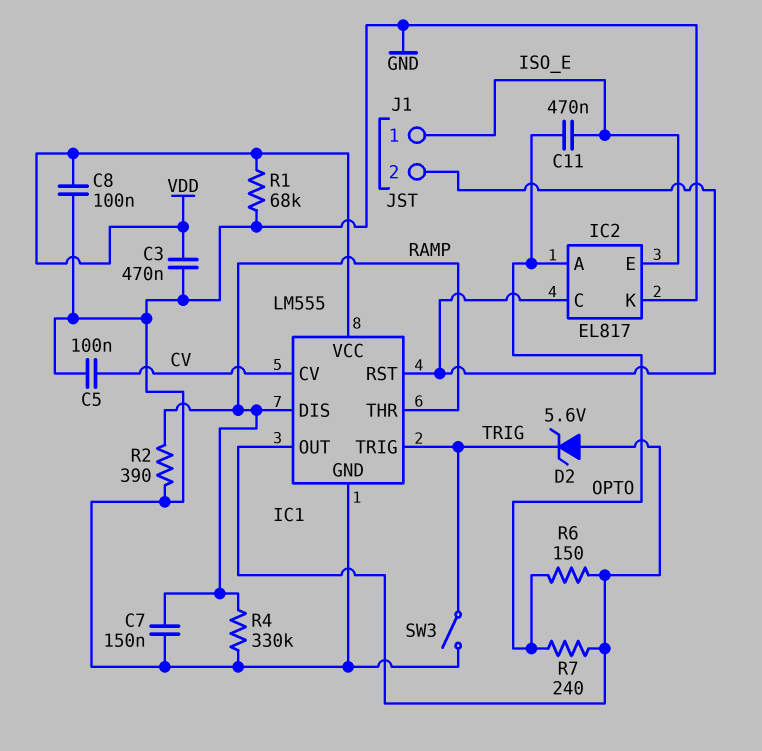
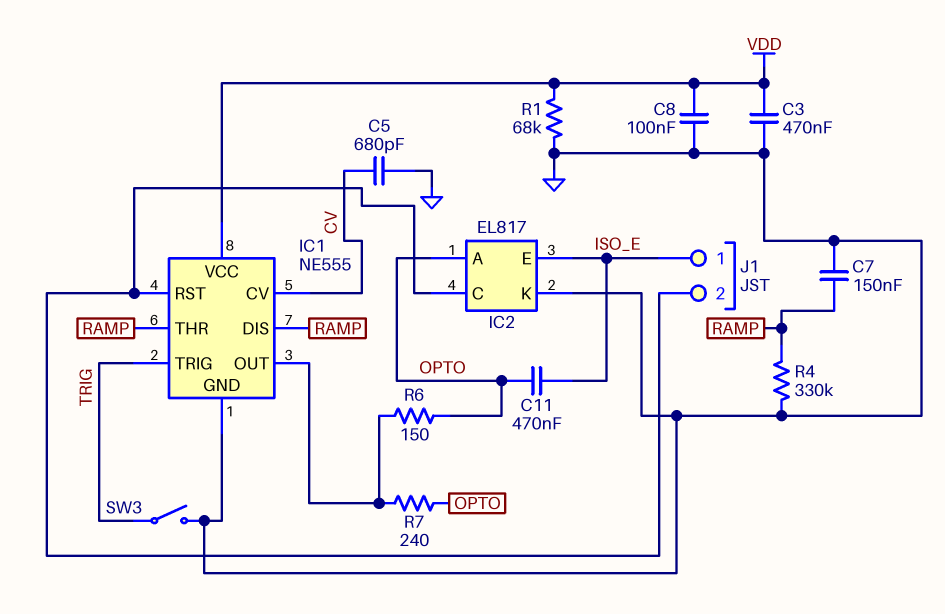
C5: 100nF (CV, GND) -> 680pF (CV, GND)
D2: zener 5.6V (A IC1/OUT, K TRIG) -> none
IC1: LM555 -> NE555
R2: 390 (GND, RAMP) -> none

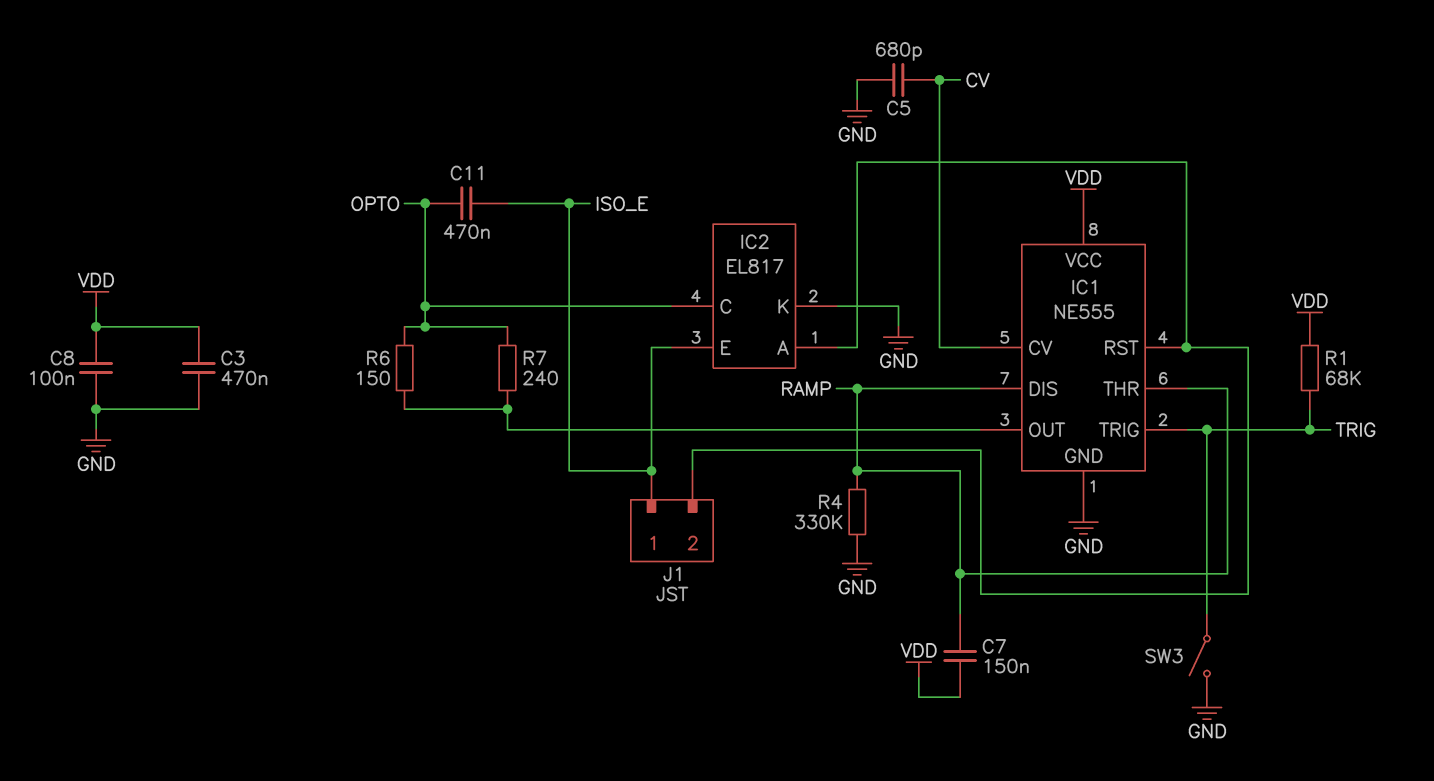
C7: 150nF (GND, RAMP) -> 150nF (RAMP, VDD)
IC2 pin A: OPTO -> IC1/RST
IC2 pin C: IC1/RST -> OPTO
R1: 68k (GND, VDD) -> 68k (TRIG, VDD)

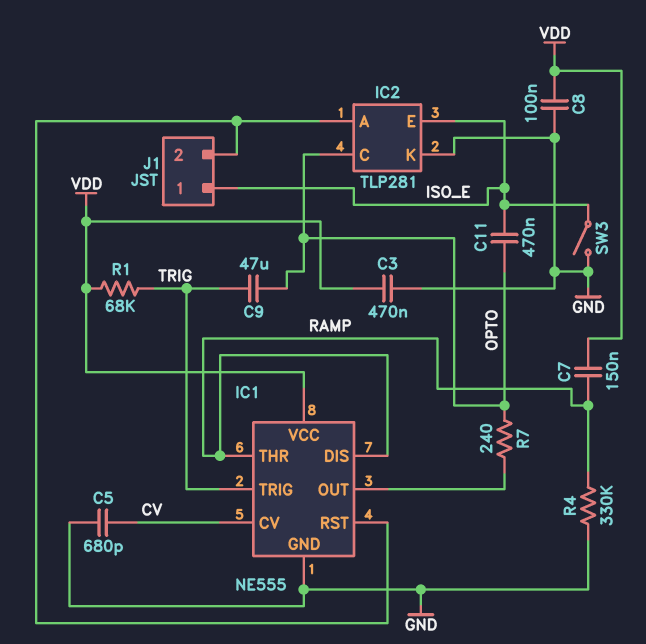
C9: none -> 47uF (OPTO, TRIG)
IC2: EL817 -> TLP281
R6: 150 (IC1/OUT, OPTO) -> none
SW3: switch (GND, TRIG) -> switch (GND, ISO_E)

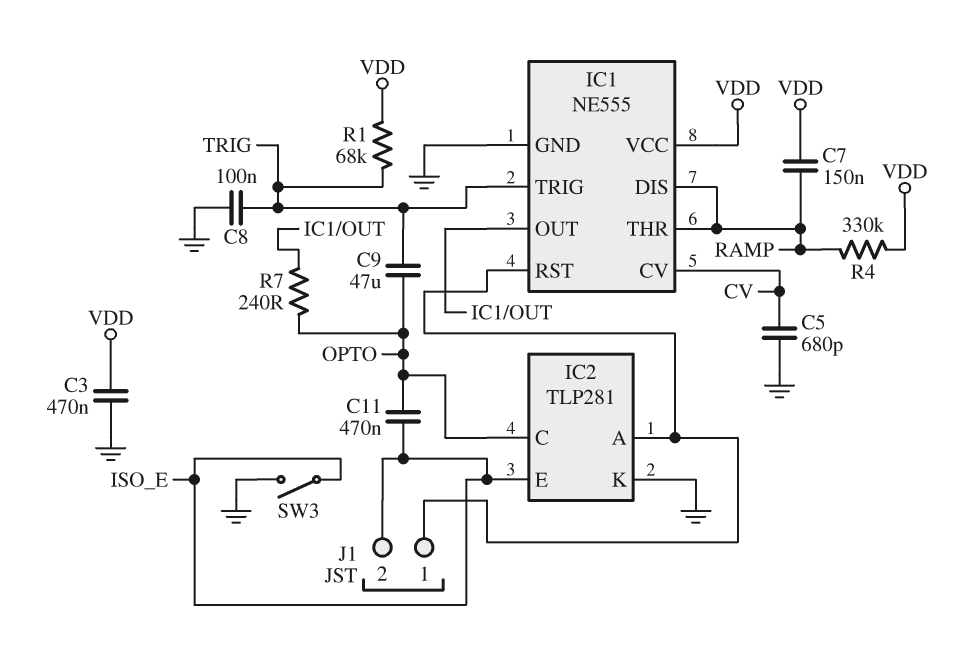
C8: 100nF (GND, VDD) -> 100nF (GND, TRIG)
J1 pin 1: ISO_E -> IC1/RST
J1 pin 2: IC1/RST -> ISO_E
R4: 330k (GND, RAMP) -> 330k (RAMP, VDD)

